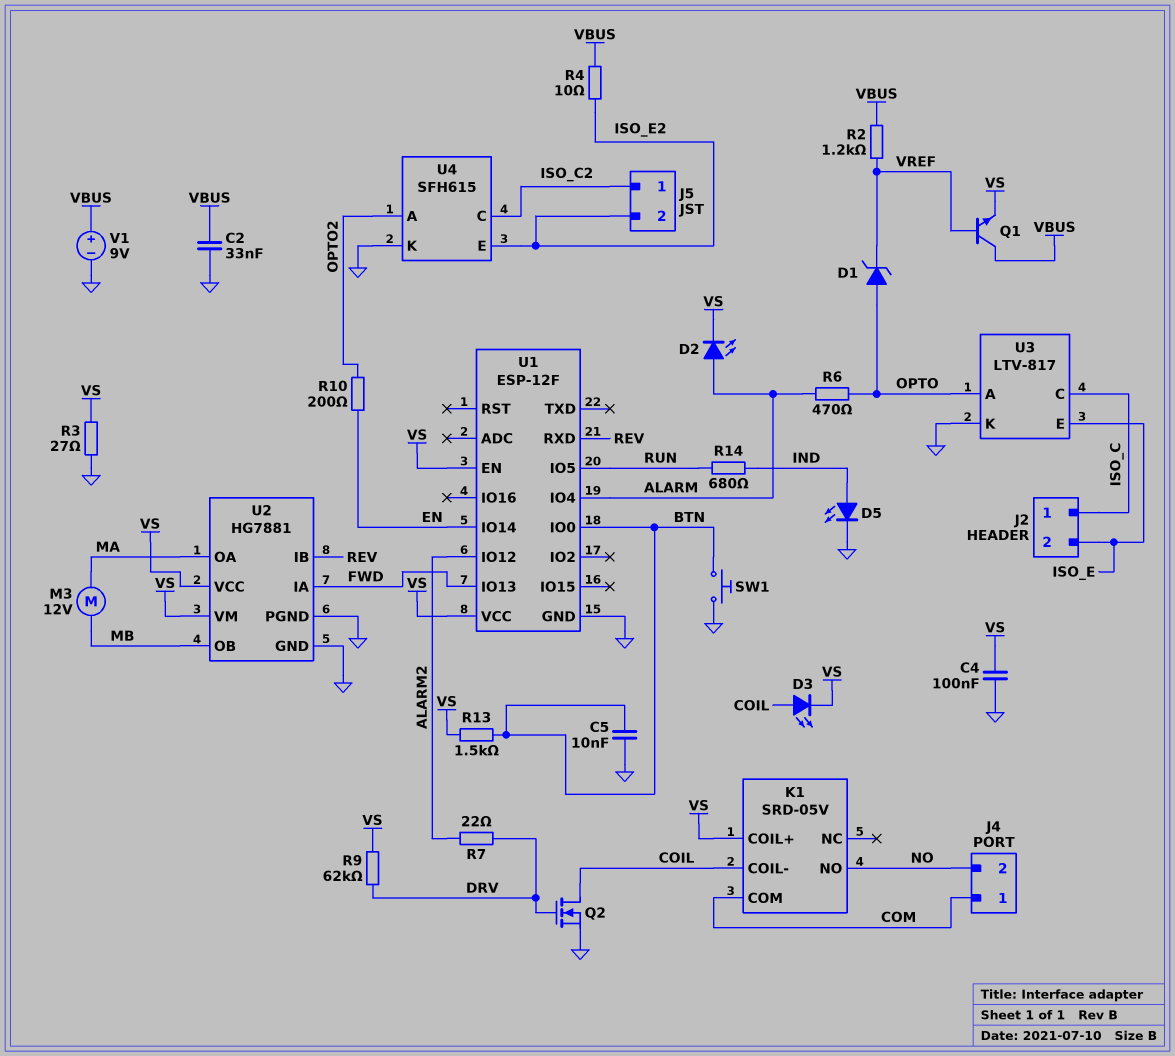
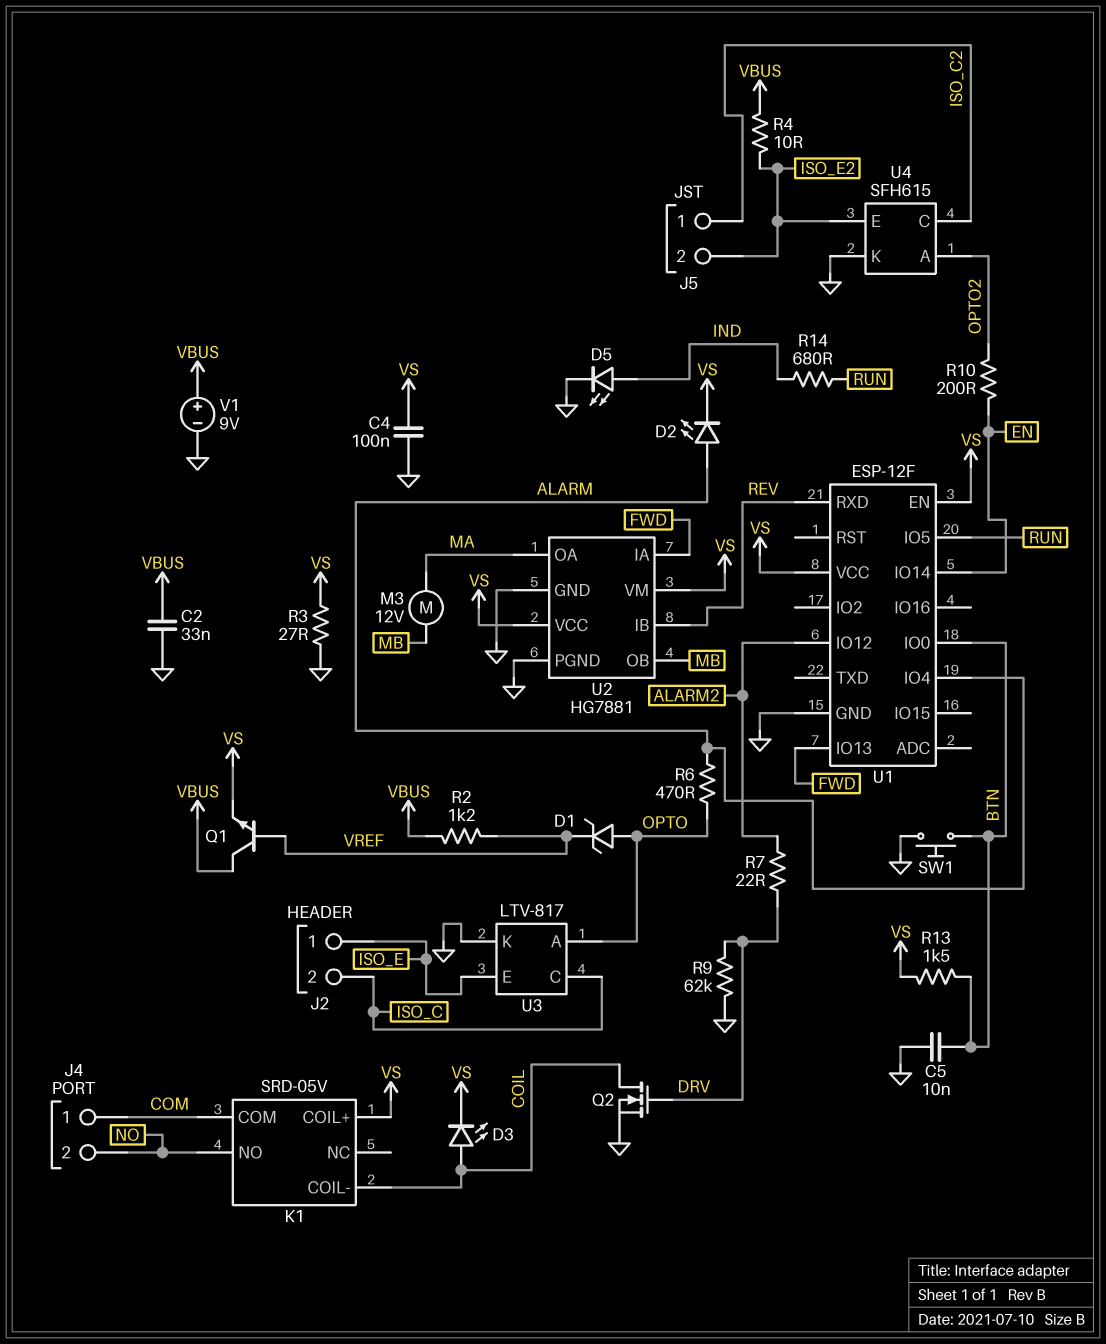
J2 pin 1: ISO_C -> ISO_E
J2 pin 2: ISO_E -> ISO_C
R9: 62k (DRV, VS) -> 62k (DRV, GND)

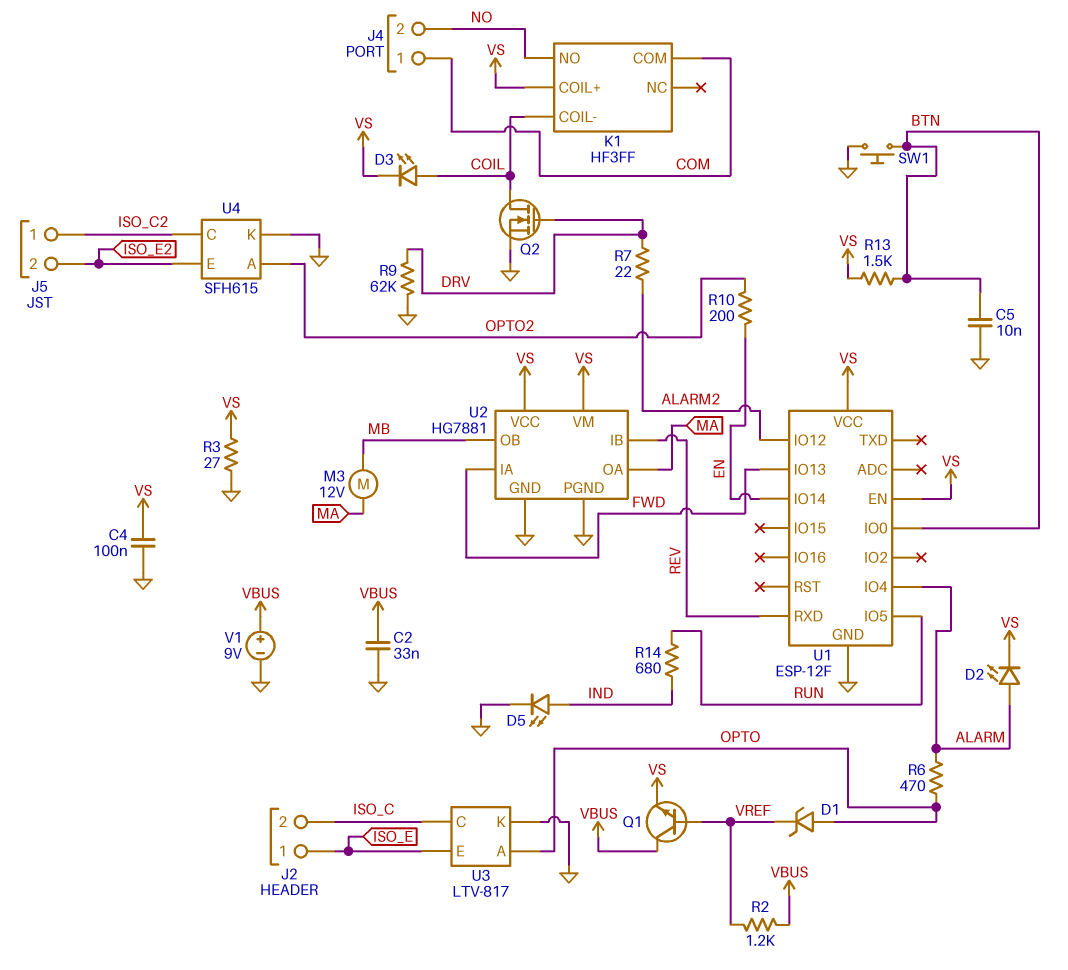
K1: SRD-05V -> HF3FF
R4: 10 (ISO_E2, VBUS) -> none

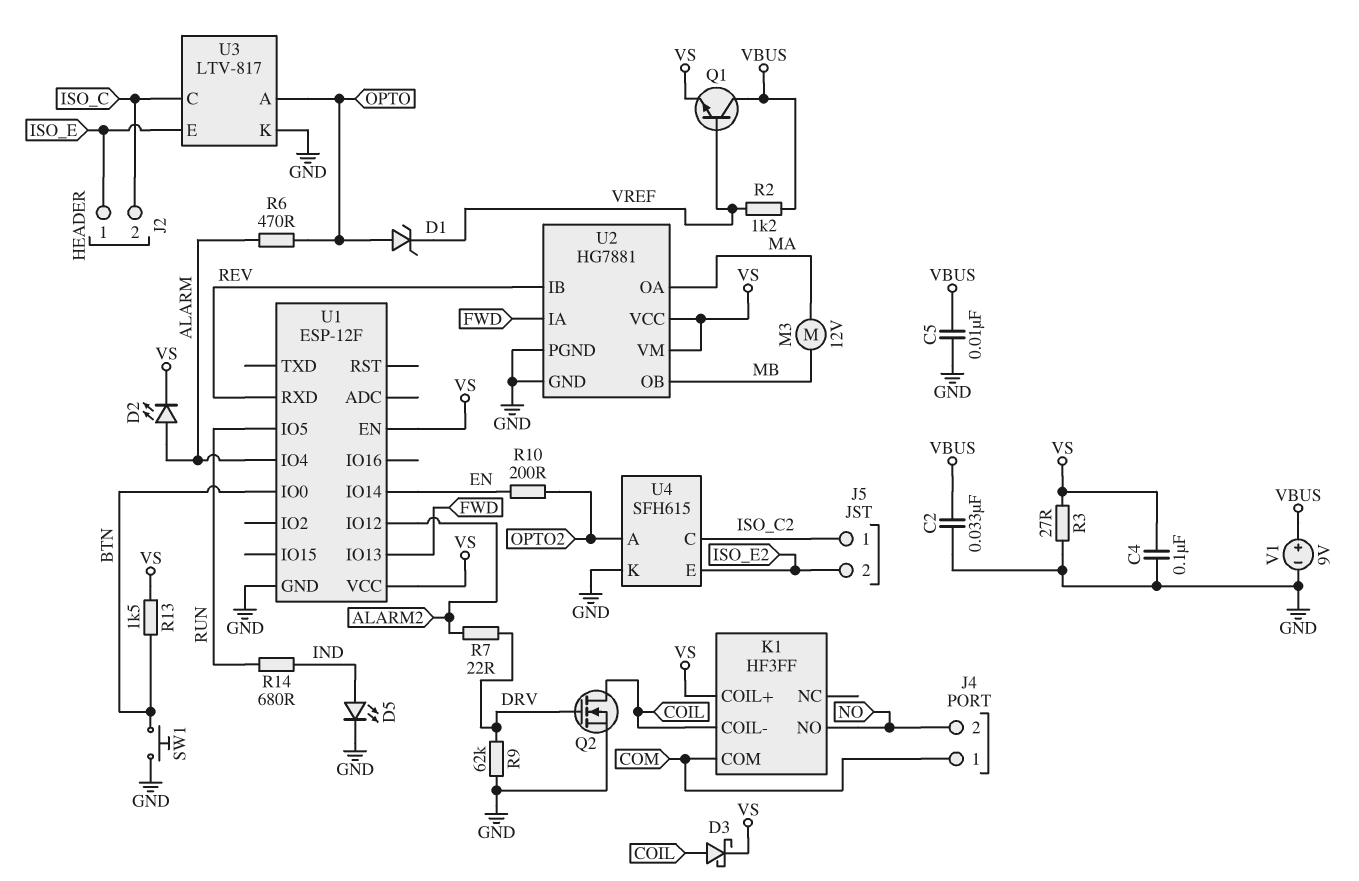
C5: 10nF (BTN, GND) -> 10nF (GND, VBUS)
D3: LED (A COIL, K VS) -> schottky (A COIL, K VS)

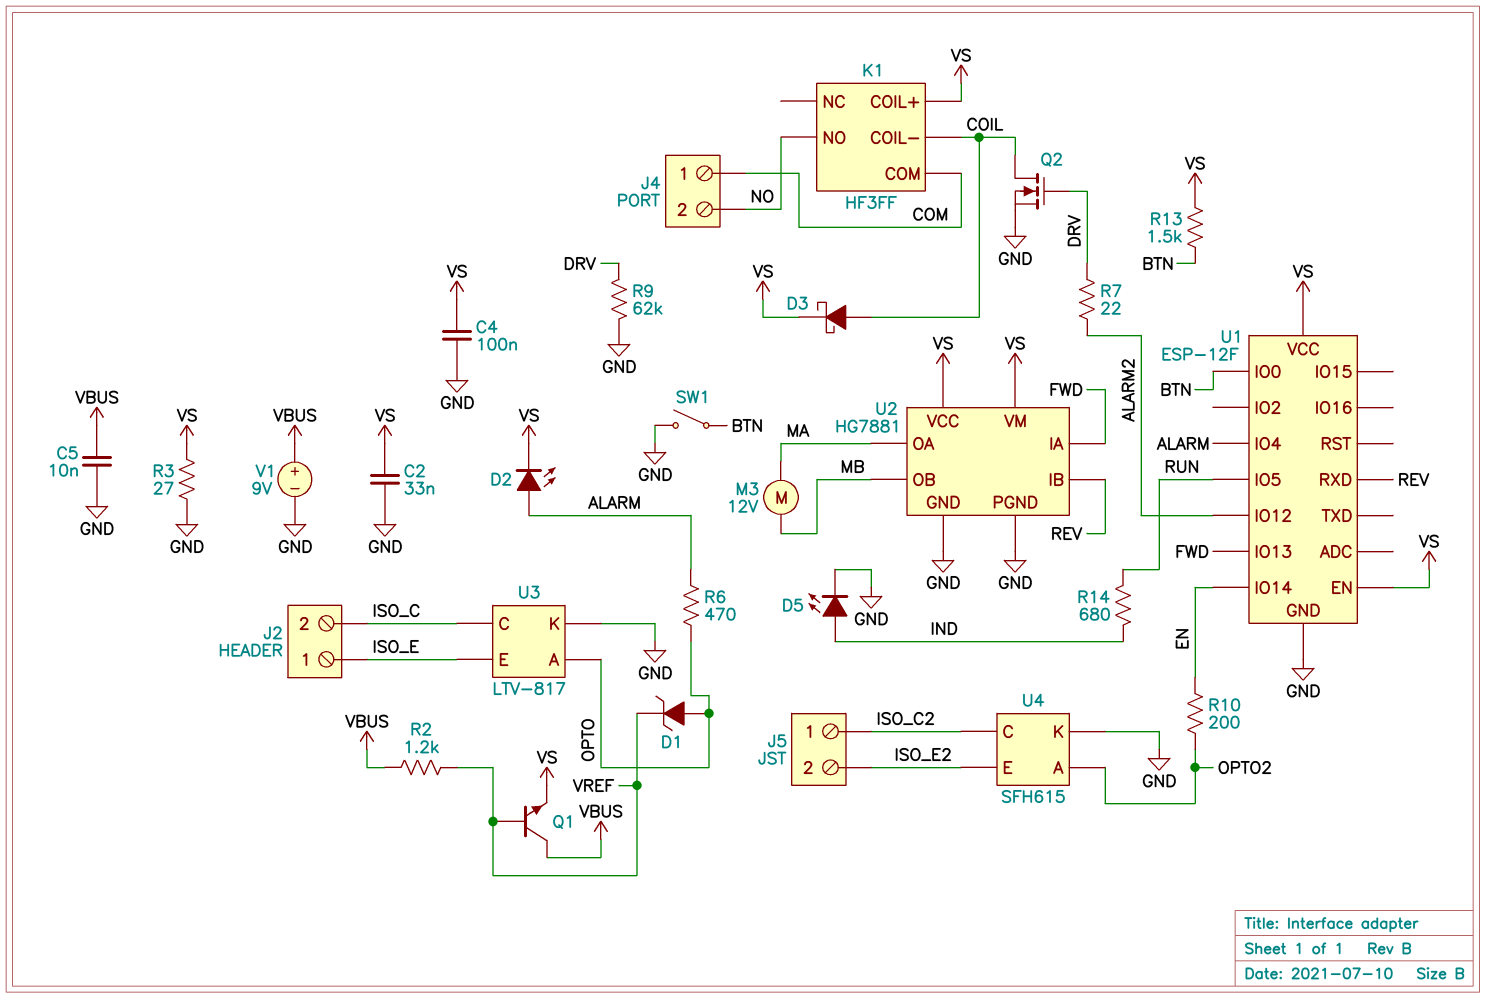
C2: 33nF (GND, VBUS) -> 33nF (GND, VS)
SW1: button (BTN, GND) -> switch (BTN, GND)

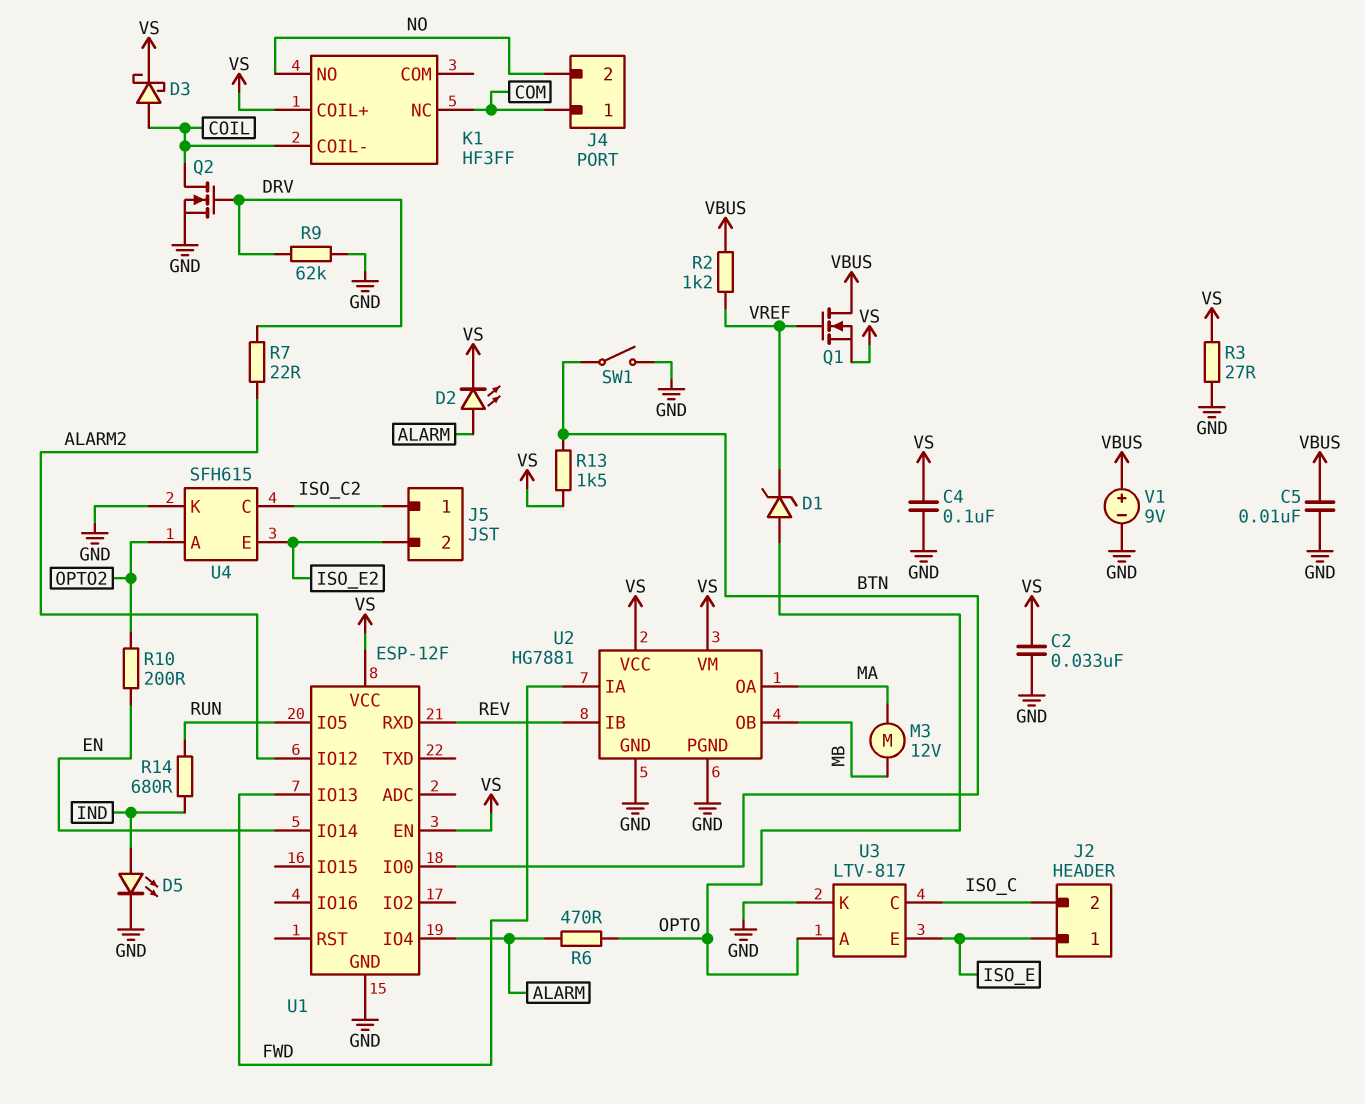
K1 pin COM: COM -> none
K1 pin NC: none -> COM
Q1: NPN (B VREF, C VBUS, E VS) -> NMOS (G VREF, D VBUS, S VS)

